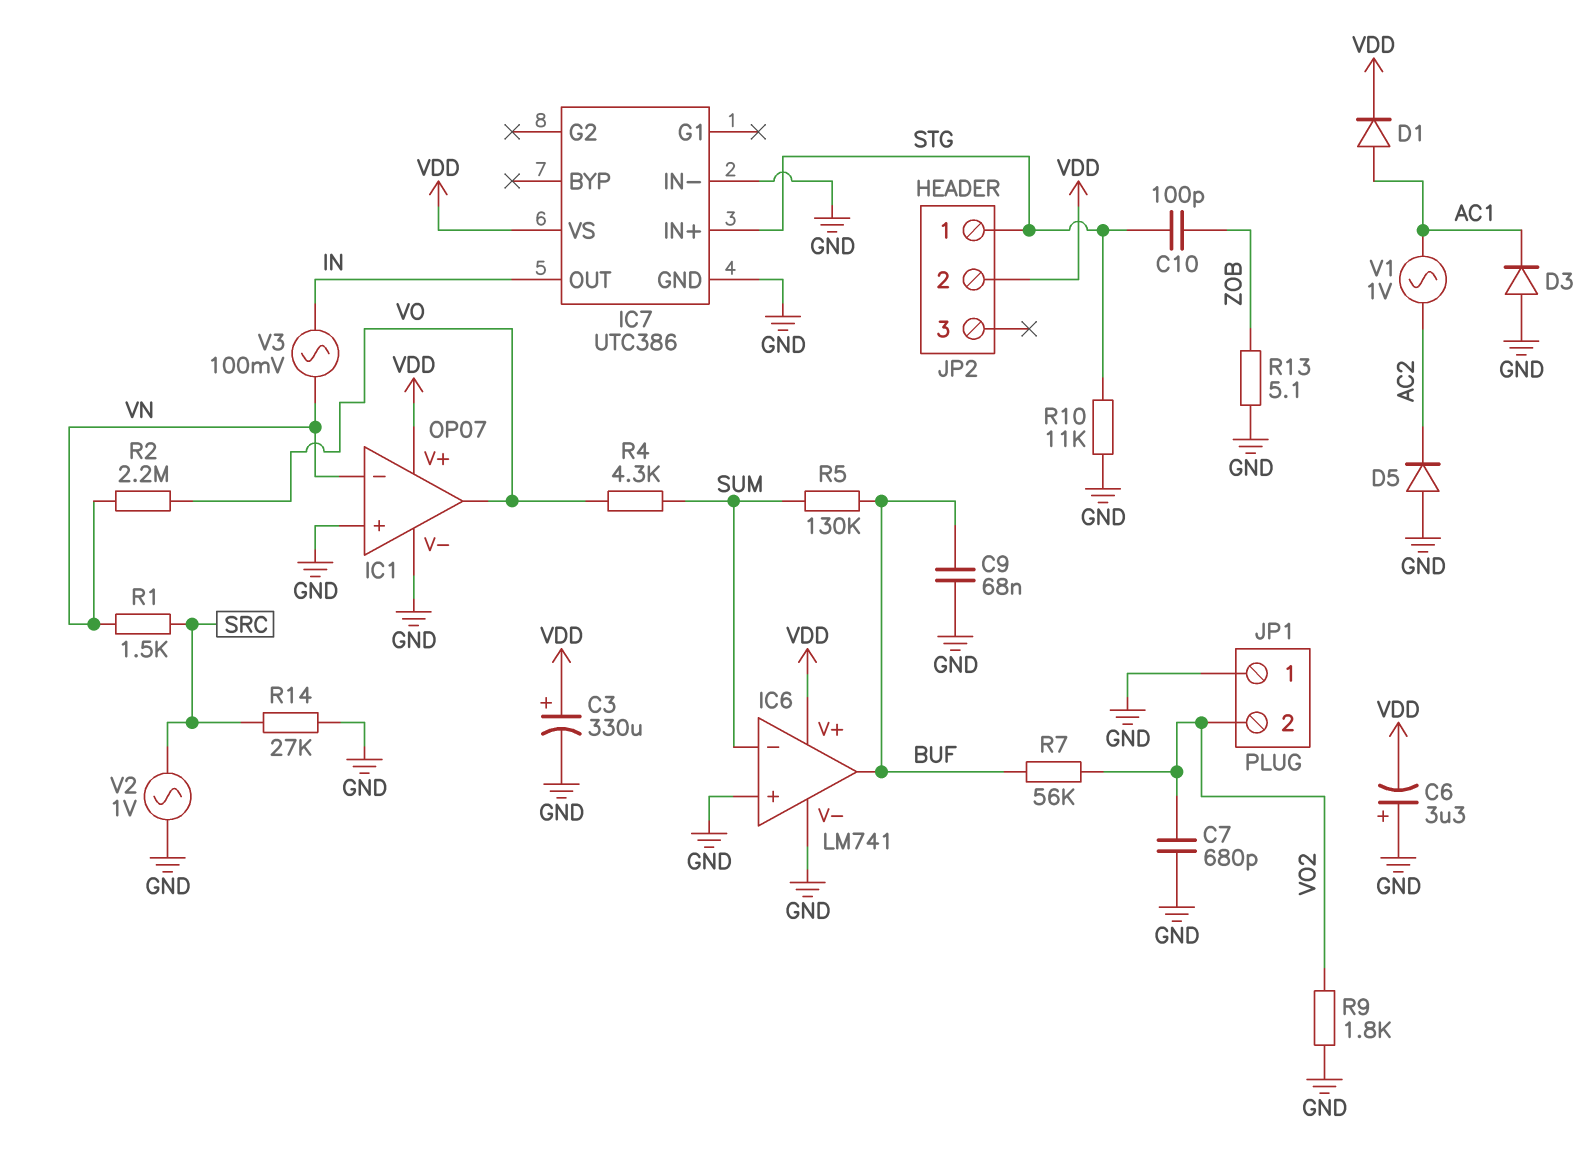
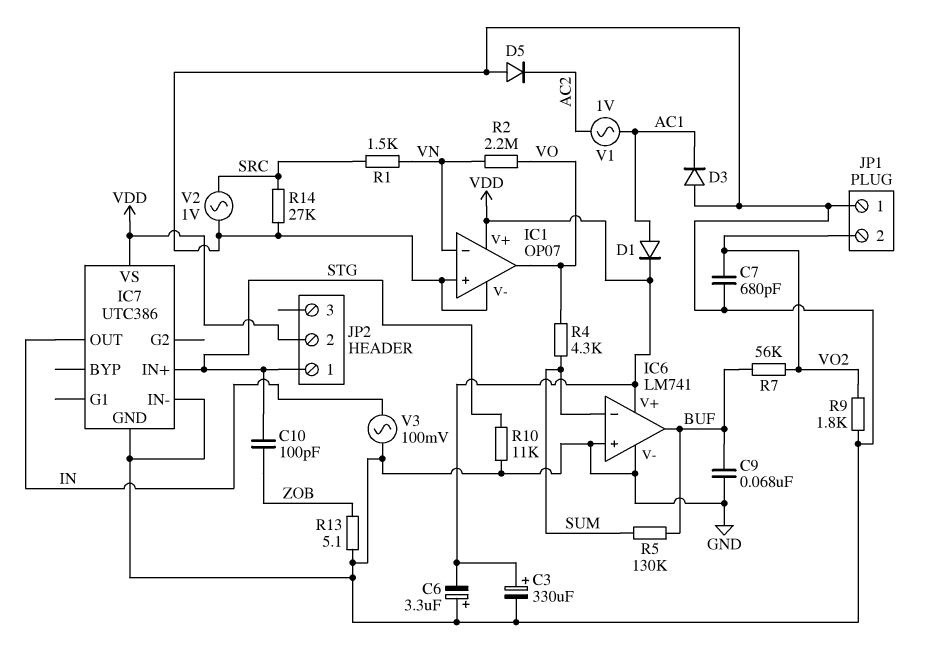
V3: AC 100mV (IN, VN) -> AC 100mV (GND, IN)

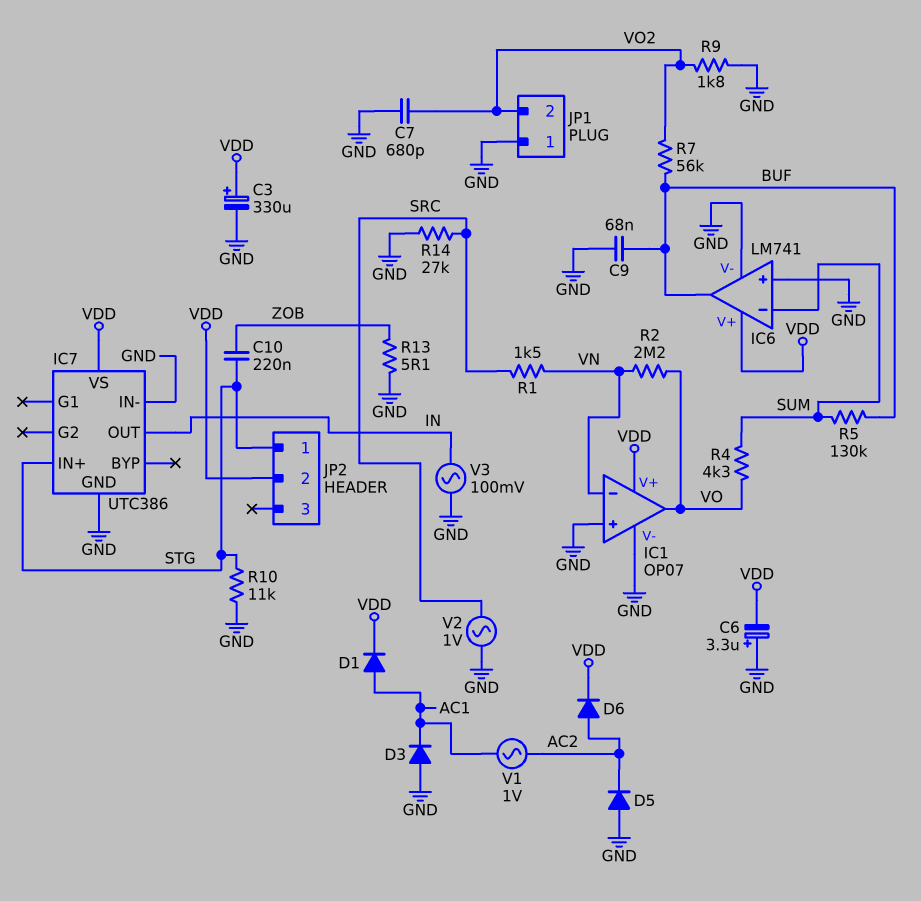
C10: 100pF (STG, ZOB) -> 220nF (STG, ZOB)
D6: none -> diode (A AC2, K VDD)

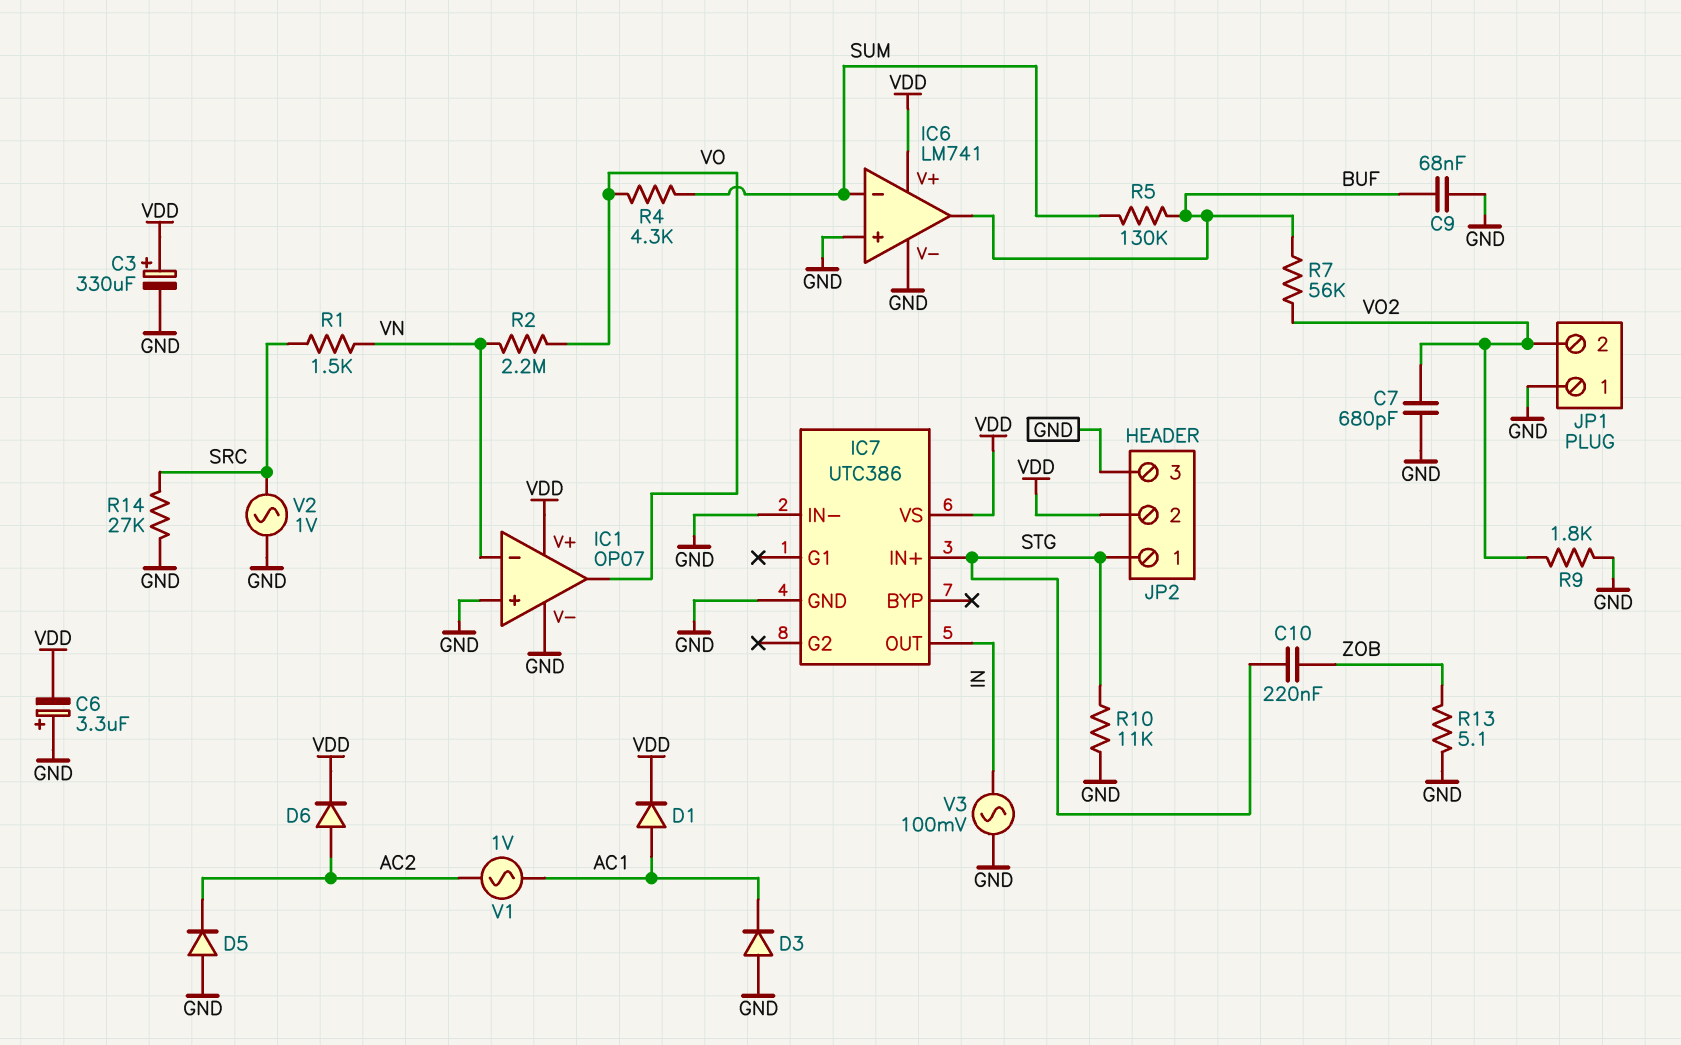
JP2 pin 3: none -> GND

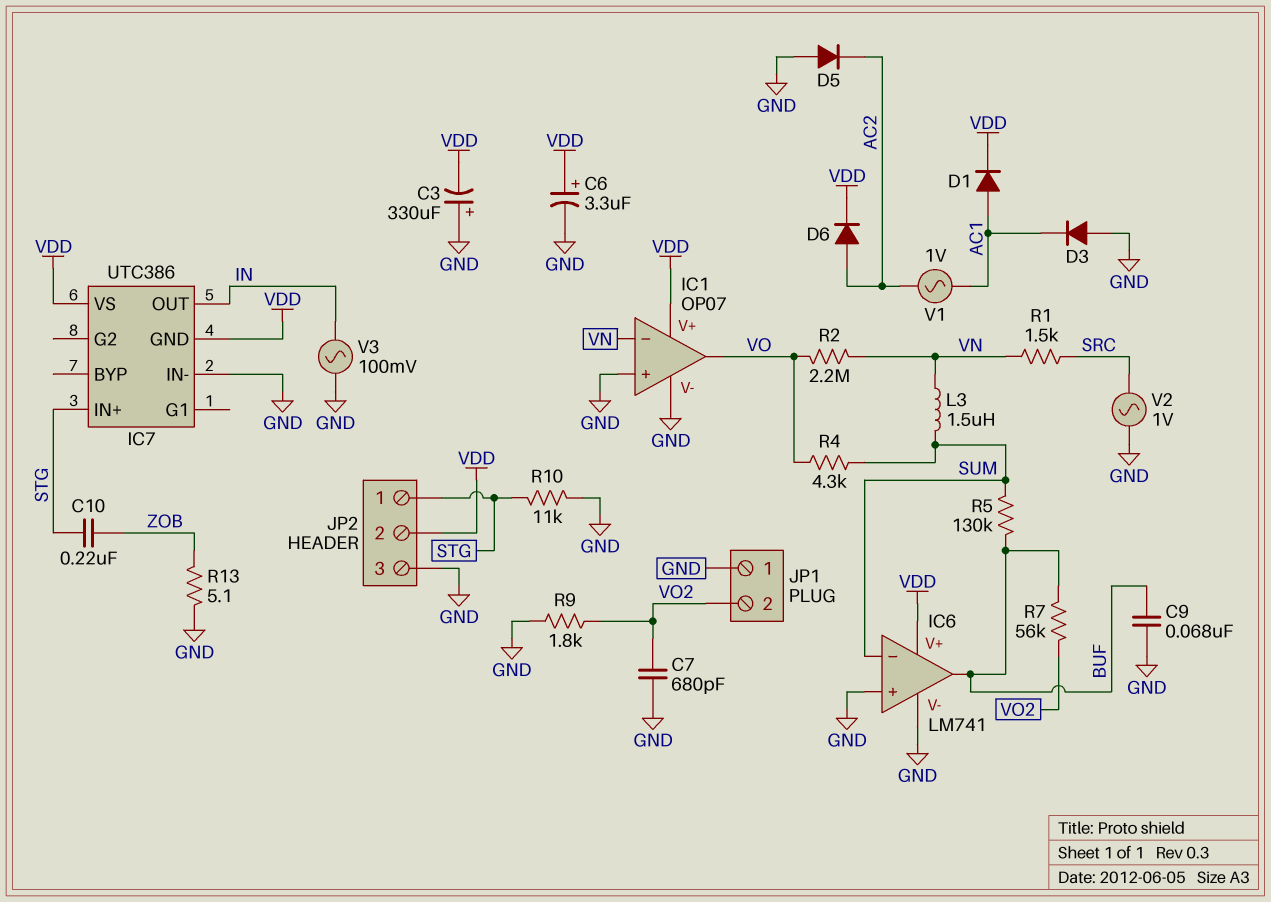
C3: 330uF (plus VDD, minus GND) -> 330uF (plus GND, minus VDD)
C6: 3.3uF (plus GND, minus VDD) -> 3.3uF (plus VDD, minus GND)
IC7 pin GND: GND -> VDD
L3: none -> 1.5uH (SUM, VN)
R14: 27k (GND, SRC) -> none

